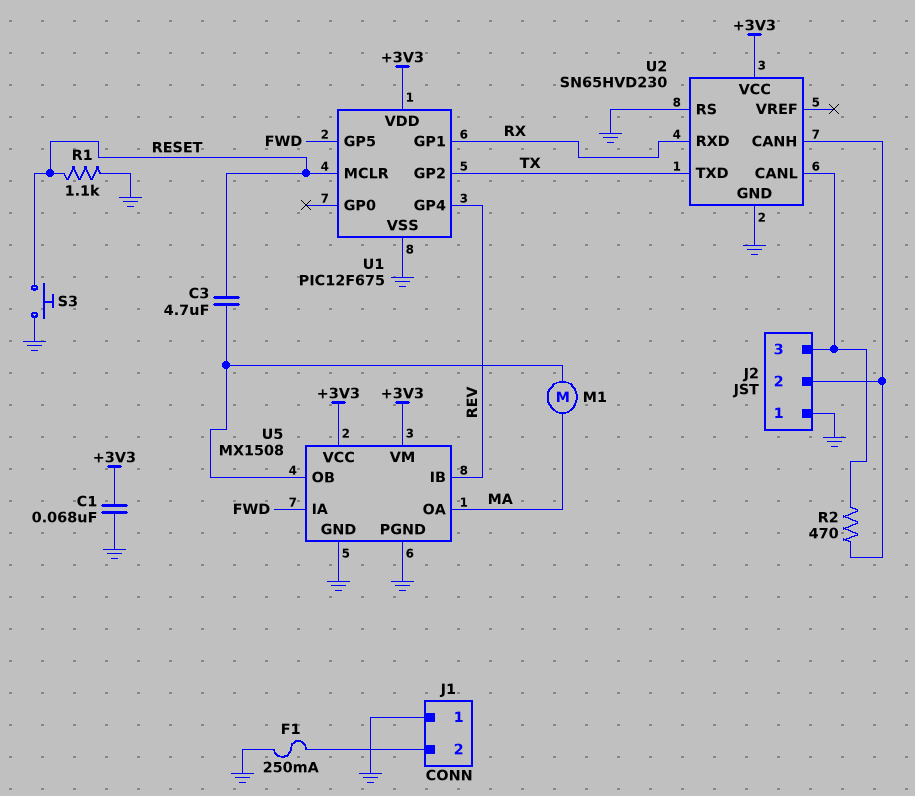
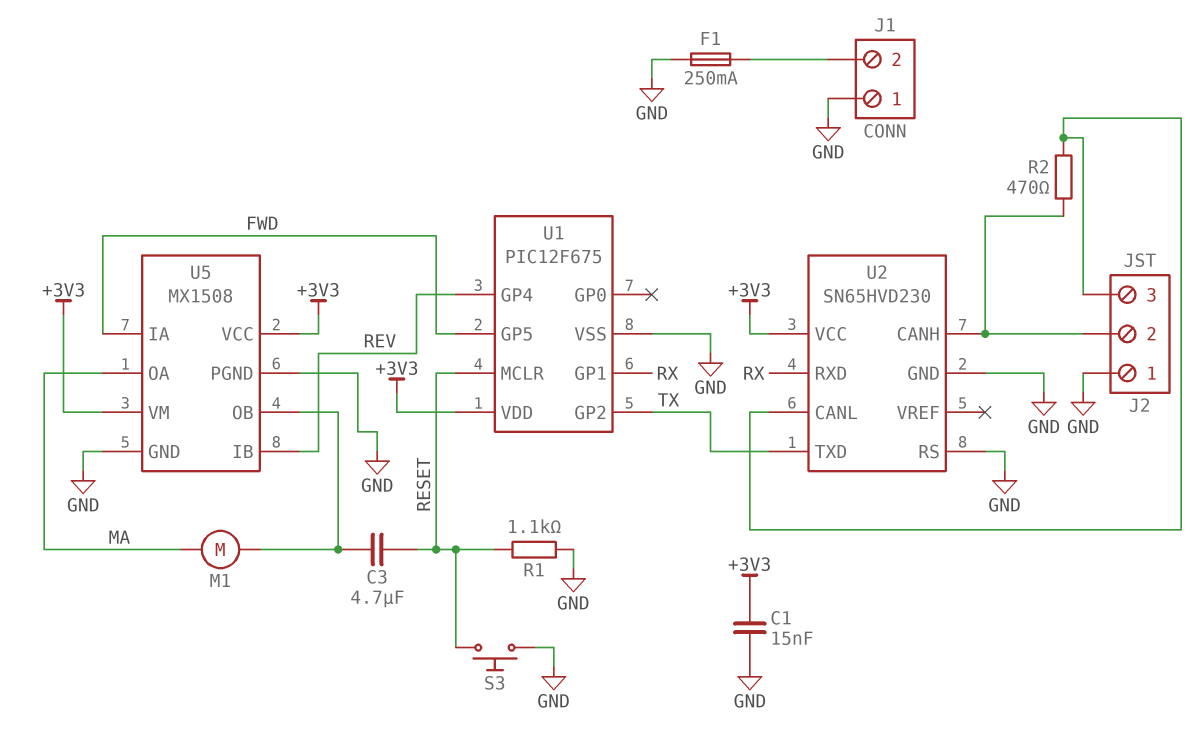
C1: 68nF (+3V3, GND) -> 15nF (+3V3, GND)

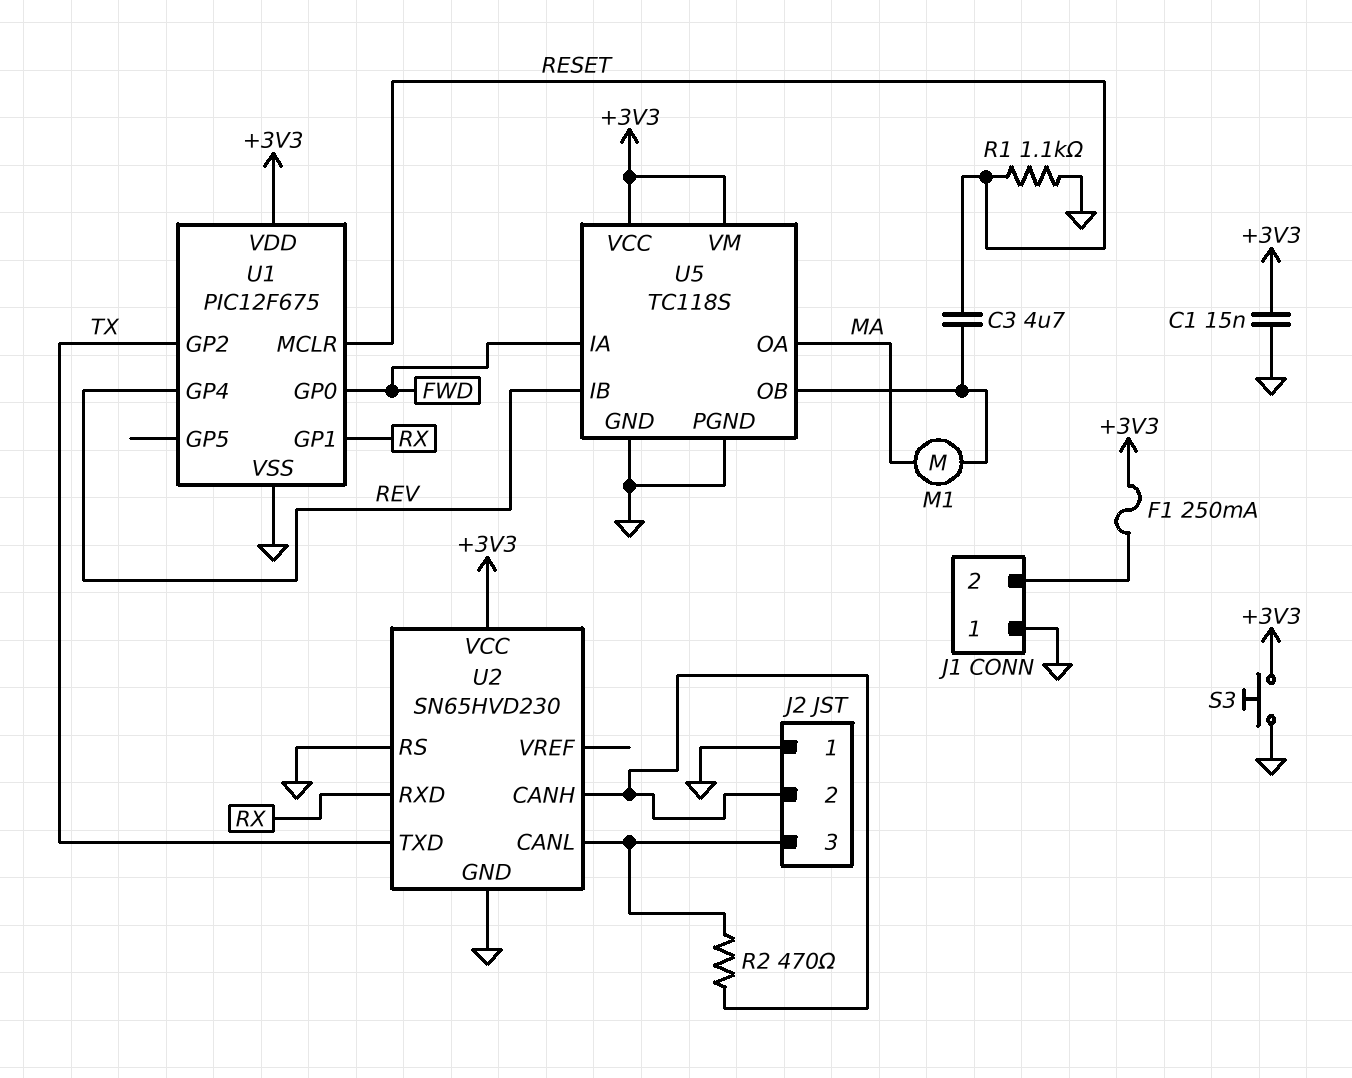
F1: 250mA (GND, J1/2) -> 250mA (+3V3, J1/2)
S3: button (GND, RESET) -> button (+3V3, GND)
U1 pin GP0: none -> FWD
U1 pin GP5: FWD -> none
U5: MX1508 -> TC118S

